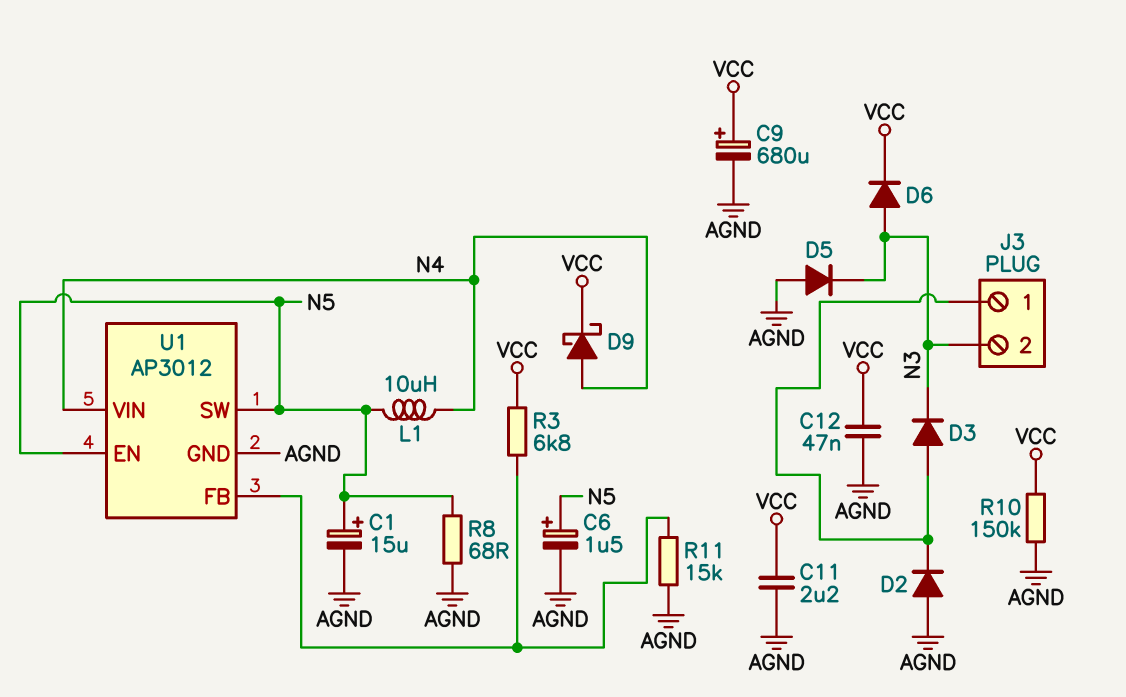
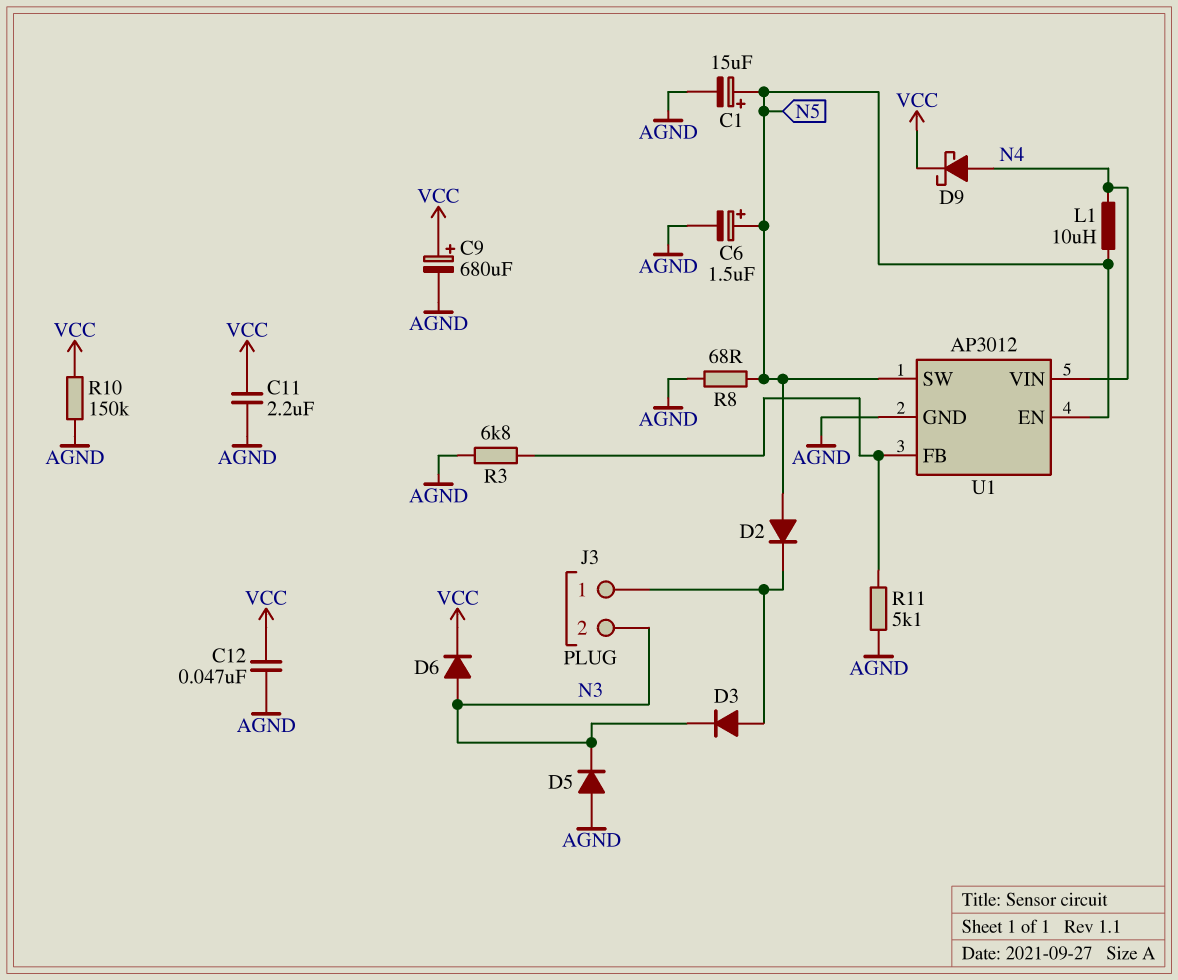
D2: diode (A AGND, K J3/1) -> diode (A N5, K J3/1)
R3: 6.8k (U1/FB, VCC) -> 6.8k (AGND, U1/FB)
R11: 15k (AGND, U1/FB) -> 5.1k (AGND, U1/FB)

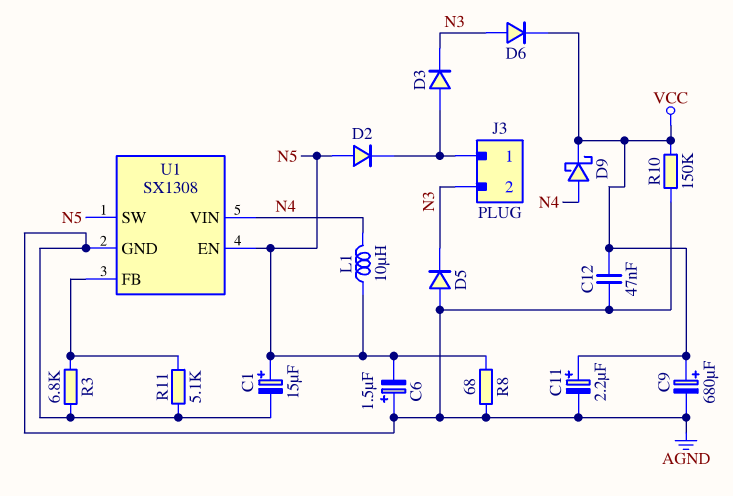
C6: 1.5uF (plus N5, minus AGND) -> 1.5uF (plus AGND, minus N5)
C11: 2.2uF (AGND, VCC) -> 2.2uF (plus VCC, minus AGND)
U1: AP3012 -> SX1308

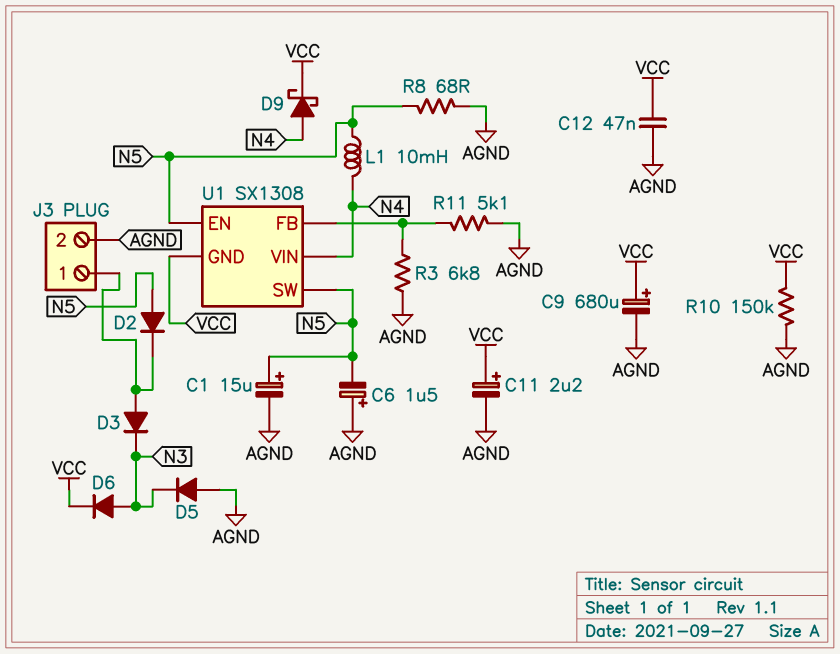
J3 pin 2: N3 -> AGND
L1: 10uH (N4, N5) -> 10mH (N4, N5)
U1 pin GND: AGND -> VCC

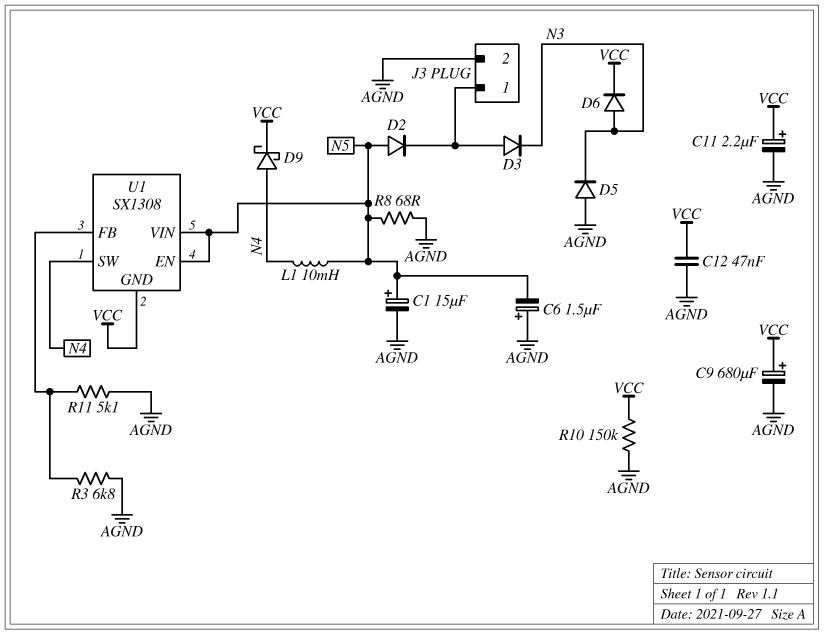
U1 pin SW: N5 -> N4
U1 pin VIN: N4 -> N5

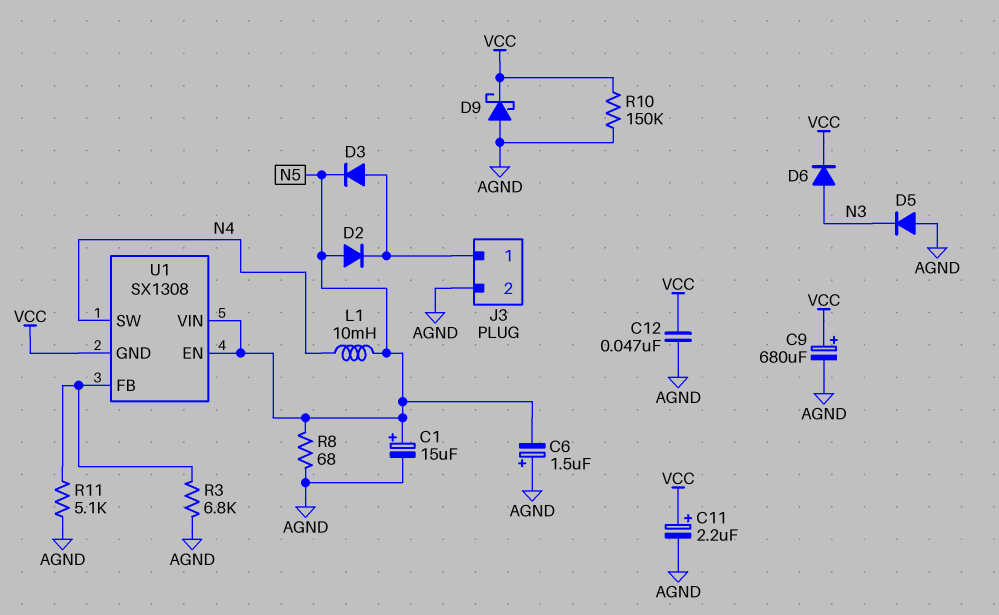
D3: diode (A J3/1, K N3) -> diode (A J3/1, K N5)
D9: schottky (A N4, K VCC) -> schottky (A AGND, K VCC)

